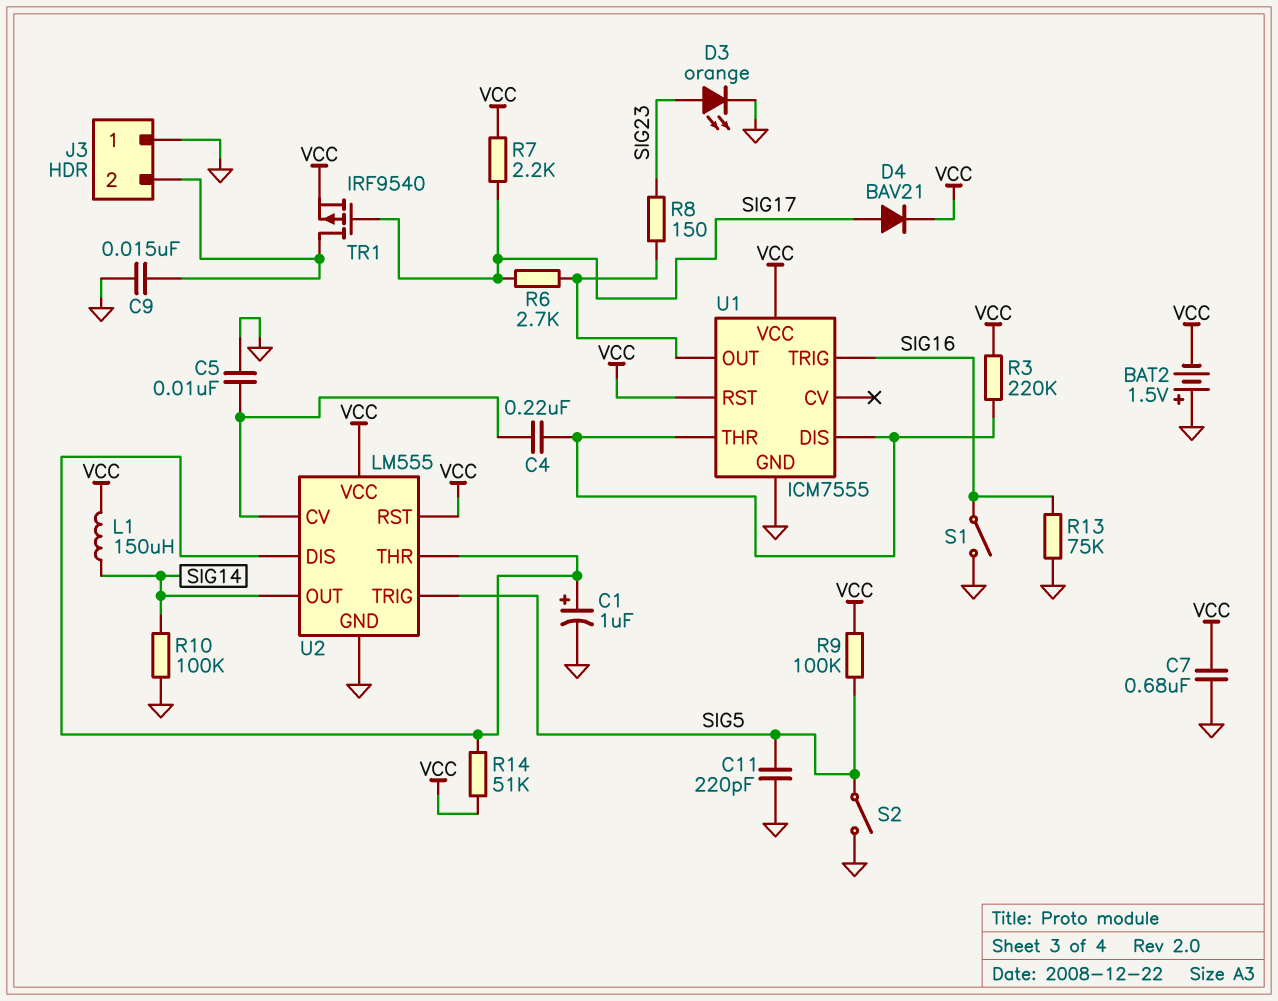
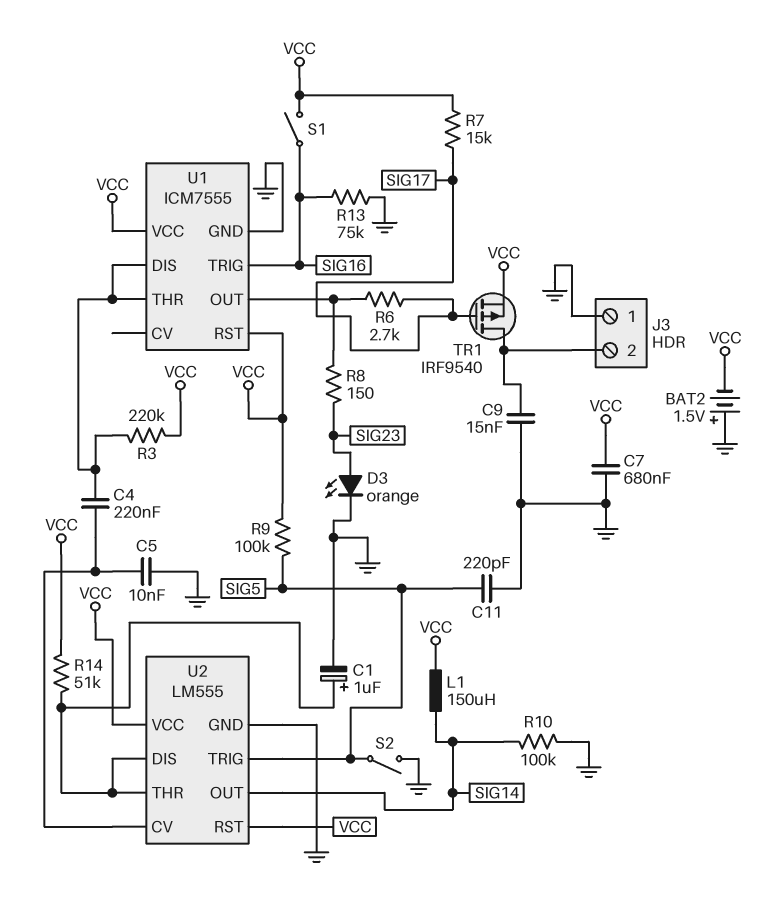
D4: diode BAV21 (A SIG17, K VCC) -> none
R7: 2.2k (SIG17, VCC) -> 15k (SIG17, VCC)
S1: switch (GND, SIG16) -> switch (SIG16, VCC)

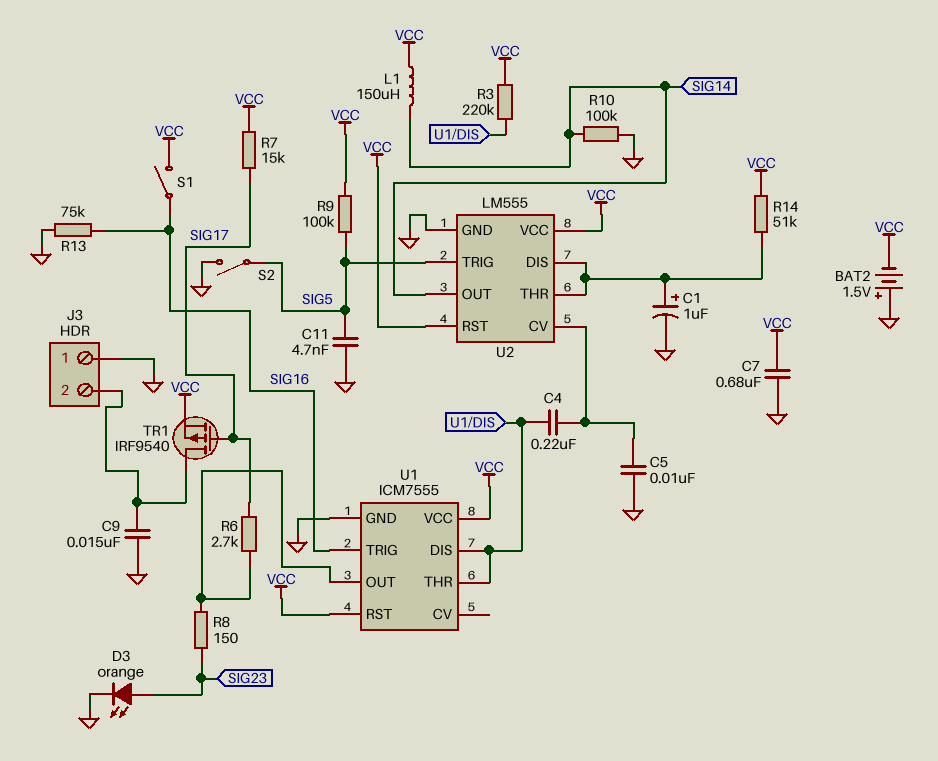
C11: 220pF (GND, SIG5) -> 4.7nF (GND, SIG5)

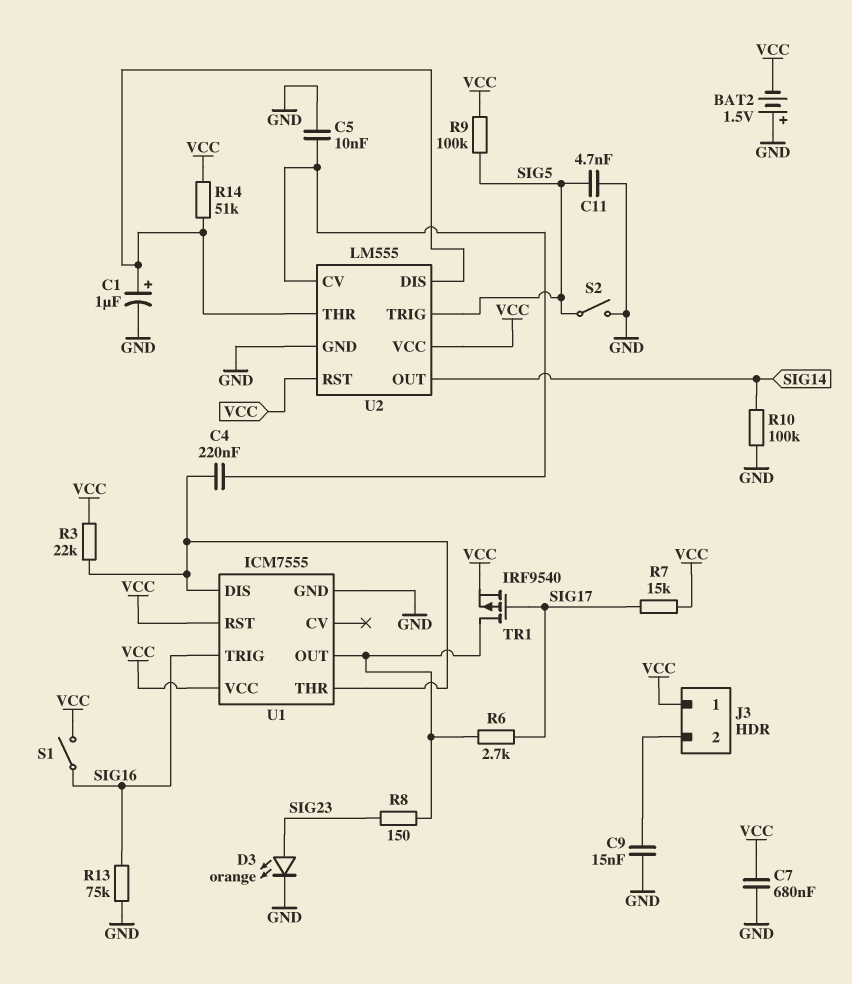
J3 pin 1: GND -> VCC
L1: 150uH (SIG14, VCC) -> none
R3: 220k (U1/DIS, VCC) -> 22k (U1/DIS, VCC)
TR1: PMOS IRF9540 (G SIG17, D J3/2, S VCC) -> PMOS IRF9540 (G SIG17, D U1/OUT, S VCC)

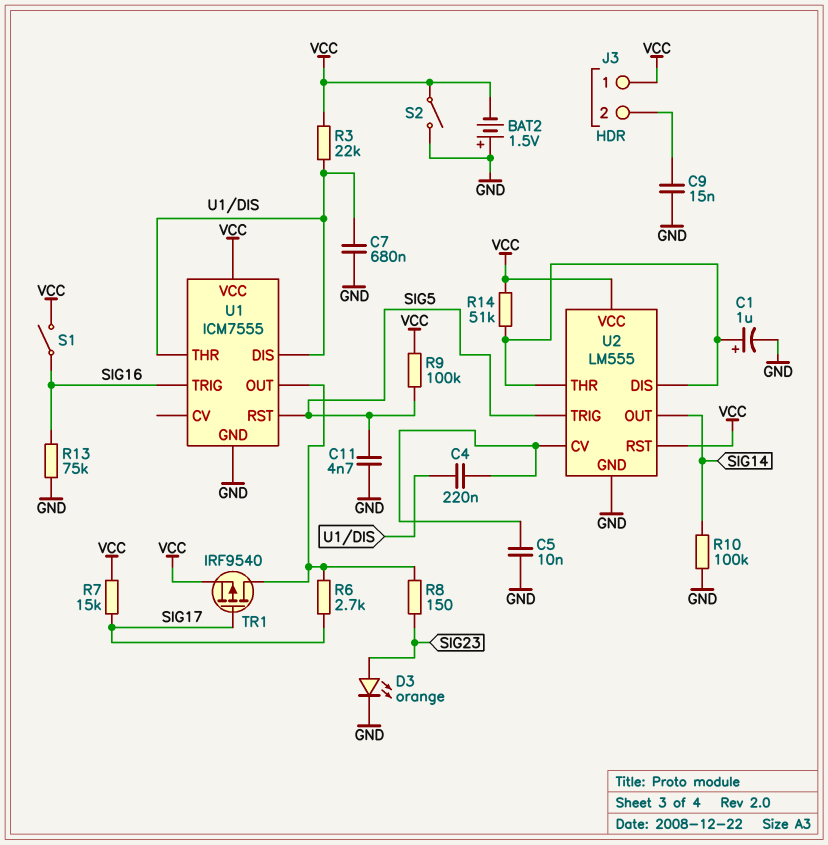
C7: 680nF (GND, VCC) -> 680nF (GND, U1/DIS)
S2: switch (GND, SIG5) -> switch (GND, VCC)
U1 pin RST: VCC -> SIG5

